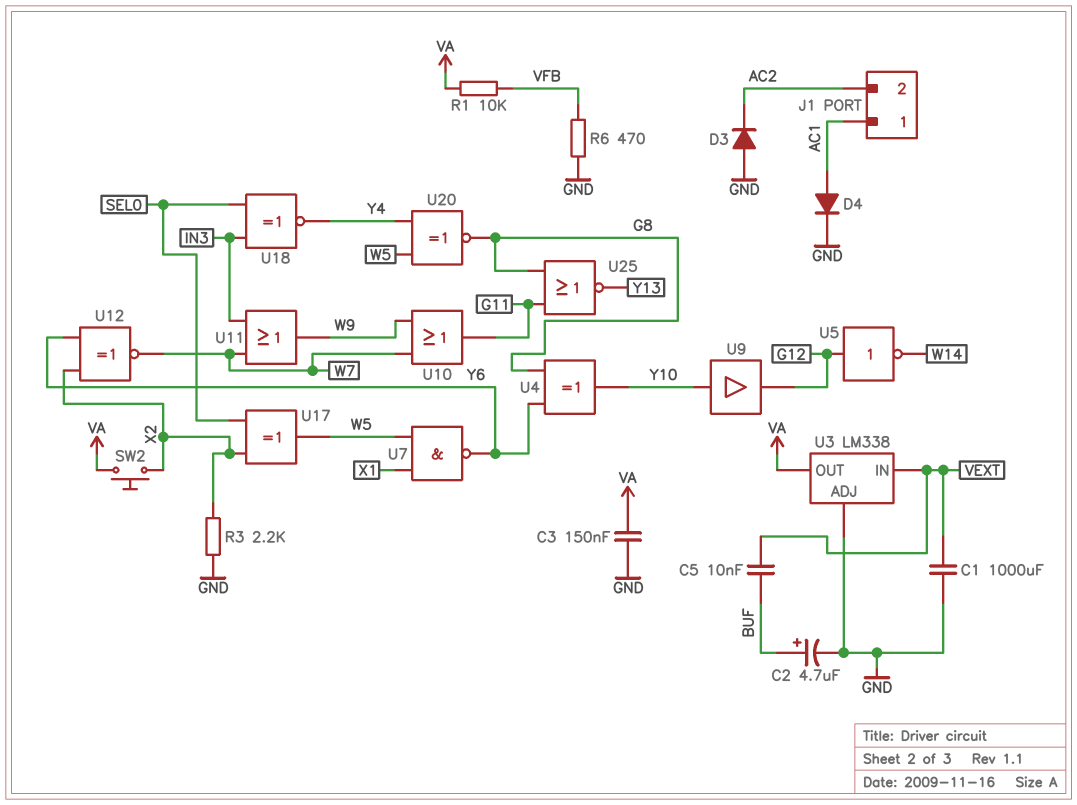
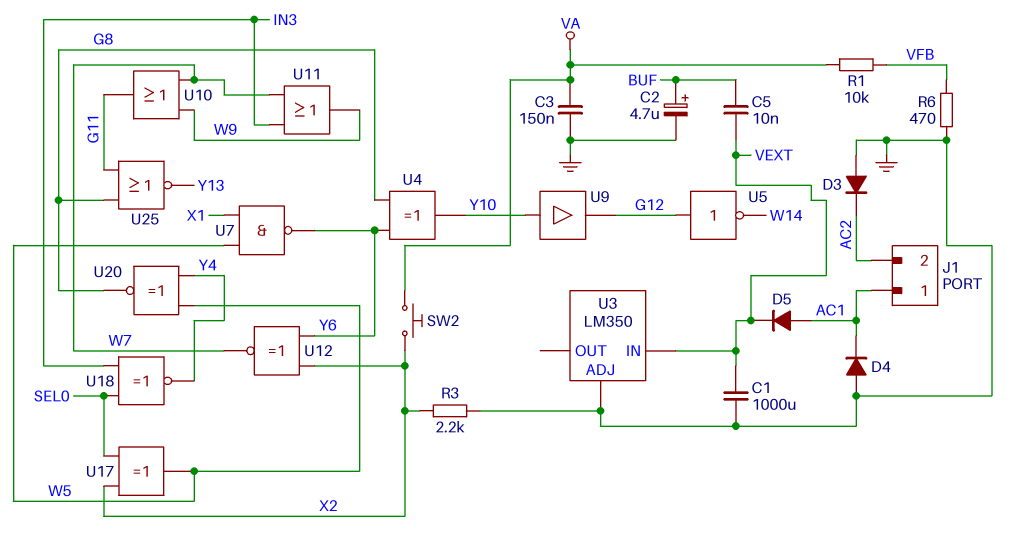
D4: diode (A AC1, K GND) -> diode (A GND, K AC1)
D5: none -> diode (A AC1, K VEXT)
U3: LM338 -> LM350
U3 pin OUT: VA -> none

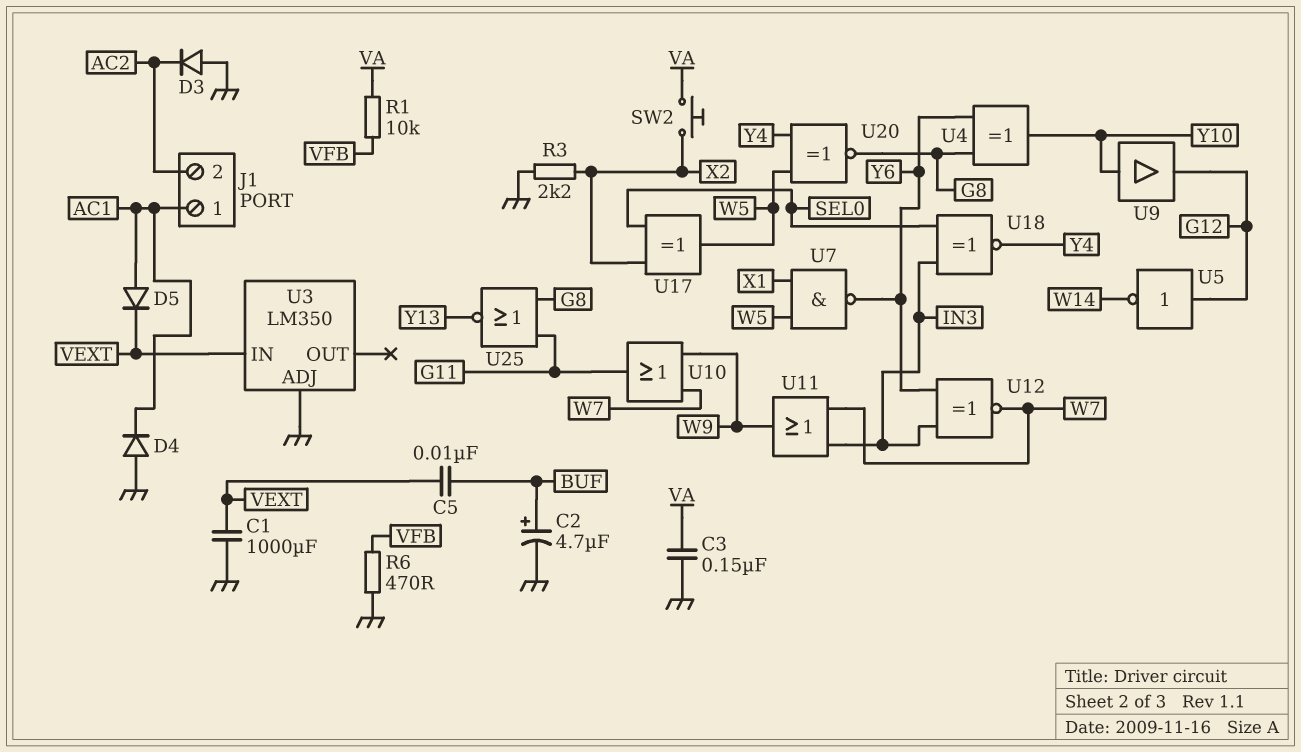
U12: XNOR (in X2, in Y6, out W7) -> XNOR (in IN3, in Y6, out W7)

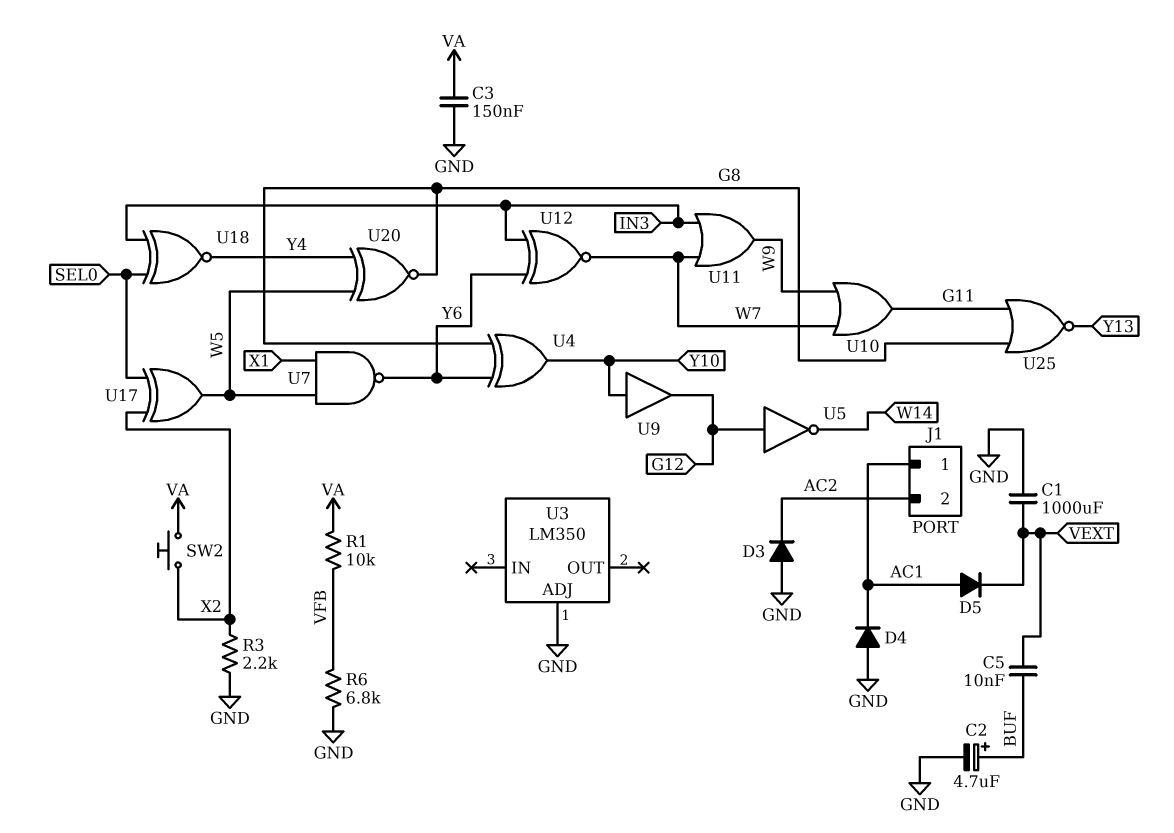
R6: 470 (GND, VFB) -> 6.8k (GND, VFB)
U3 pin IN: VEXT -> none

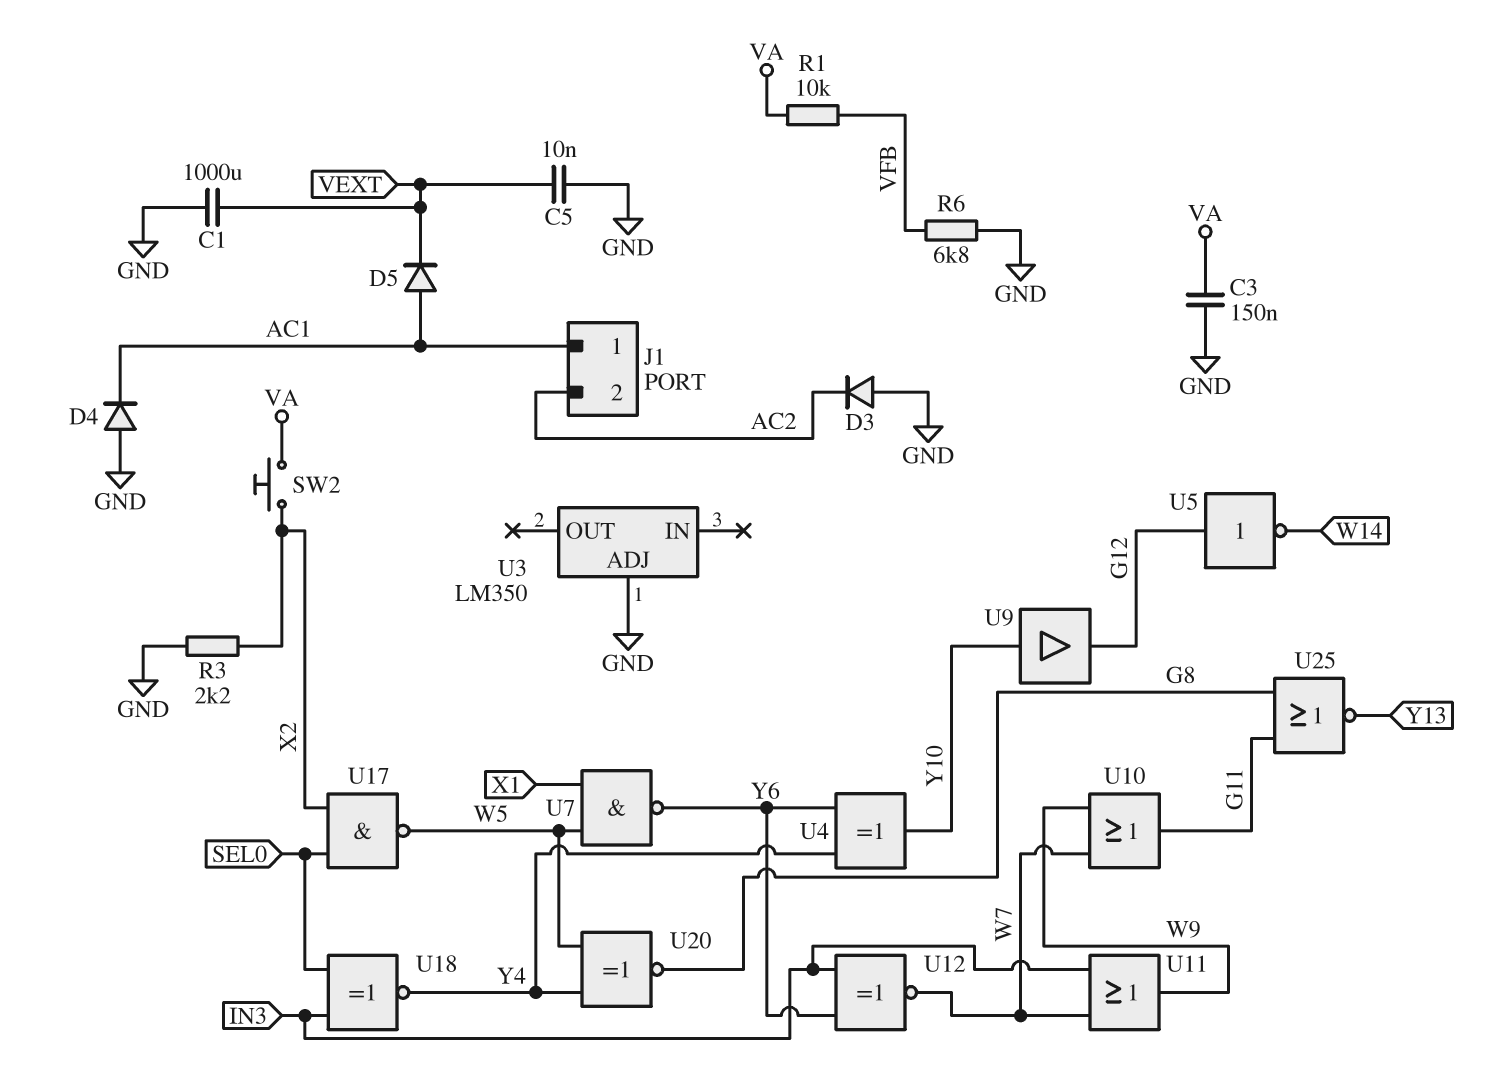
C2: 4.7uF (plus BUF, minus GND) -> none
C5: 10nF (BUF, VEXT) -> 10nF (GND, VEXT)
U4: XOR (in G8, in Y6, out Y10) -> XOR (in Y4, in Y6, out Y10)
U17: XOR (in SEL0, in X2, out W5) -> NAND (in SEL0, in X2, out W5)

